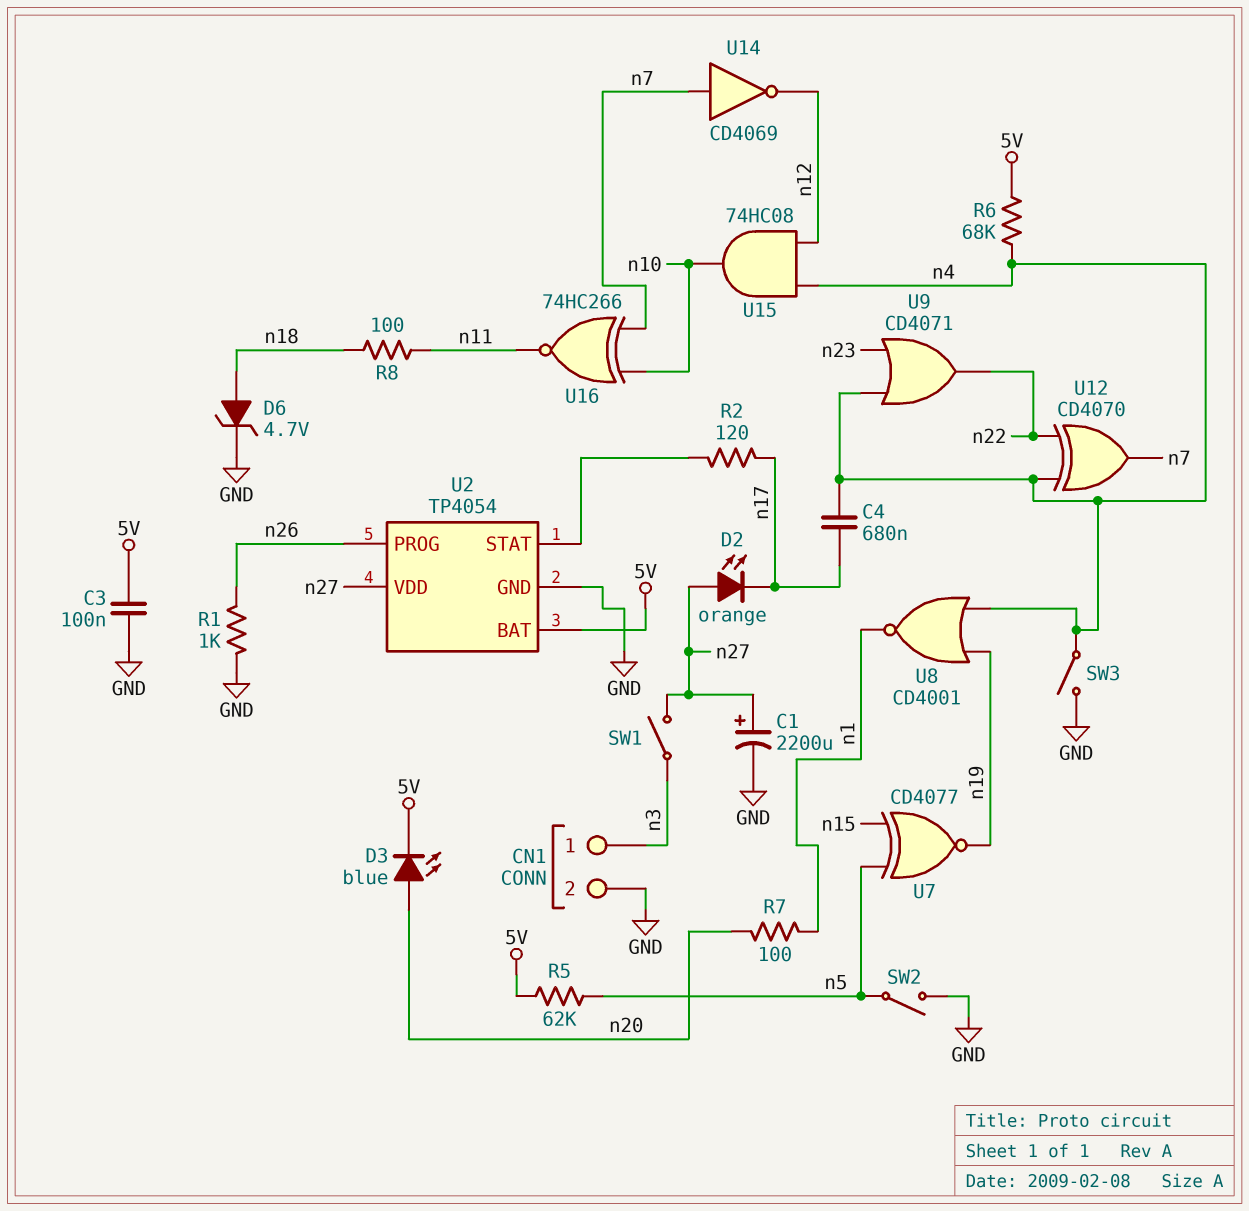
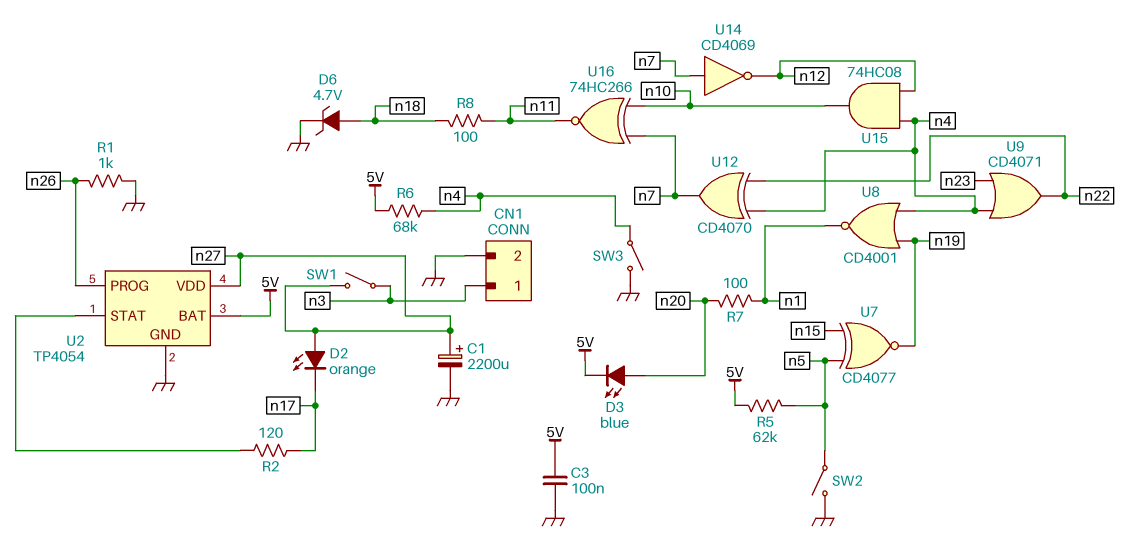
C4: 680nF (n4, n17) -> none

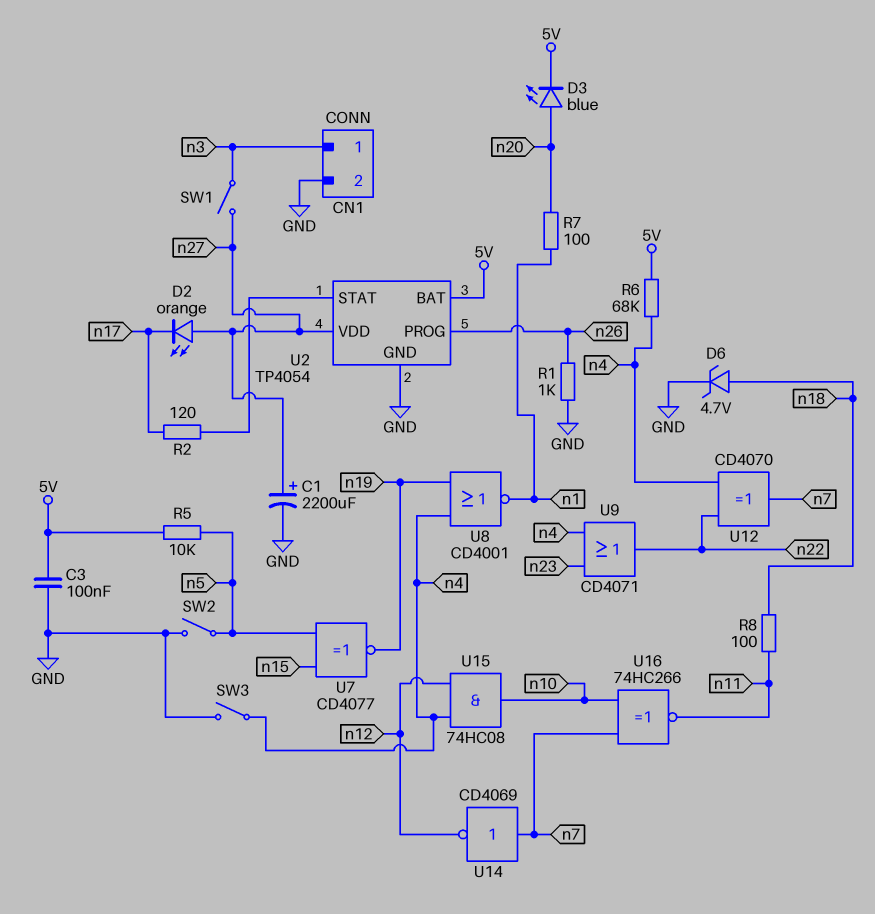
R5: 62k (5V, n5) -> 10k (5V, n5)

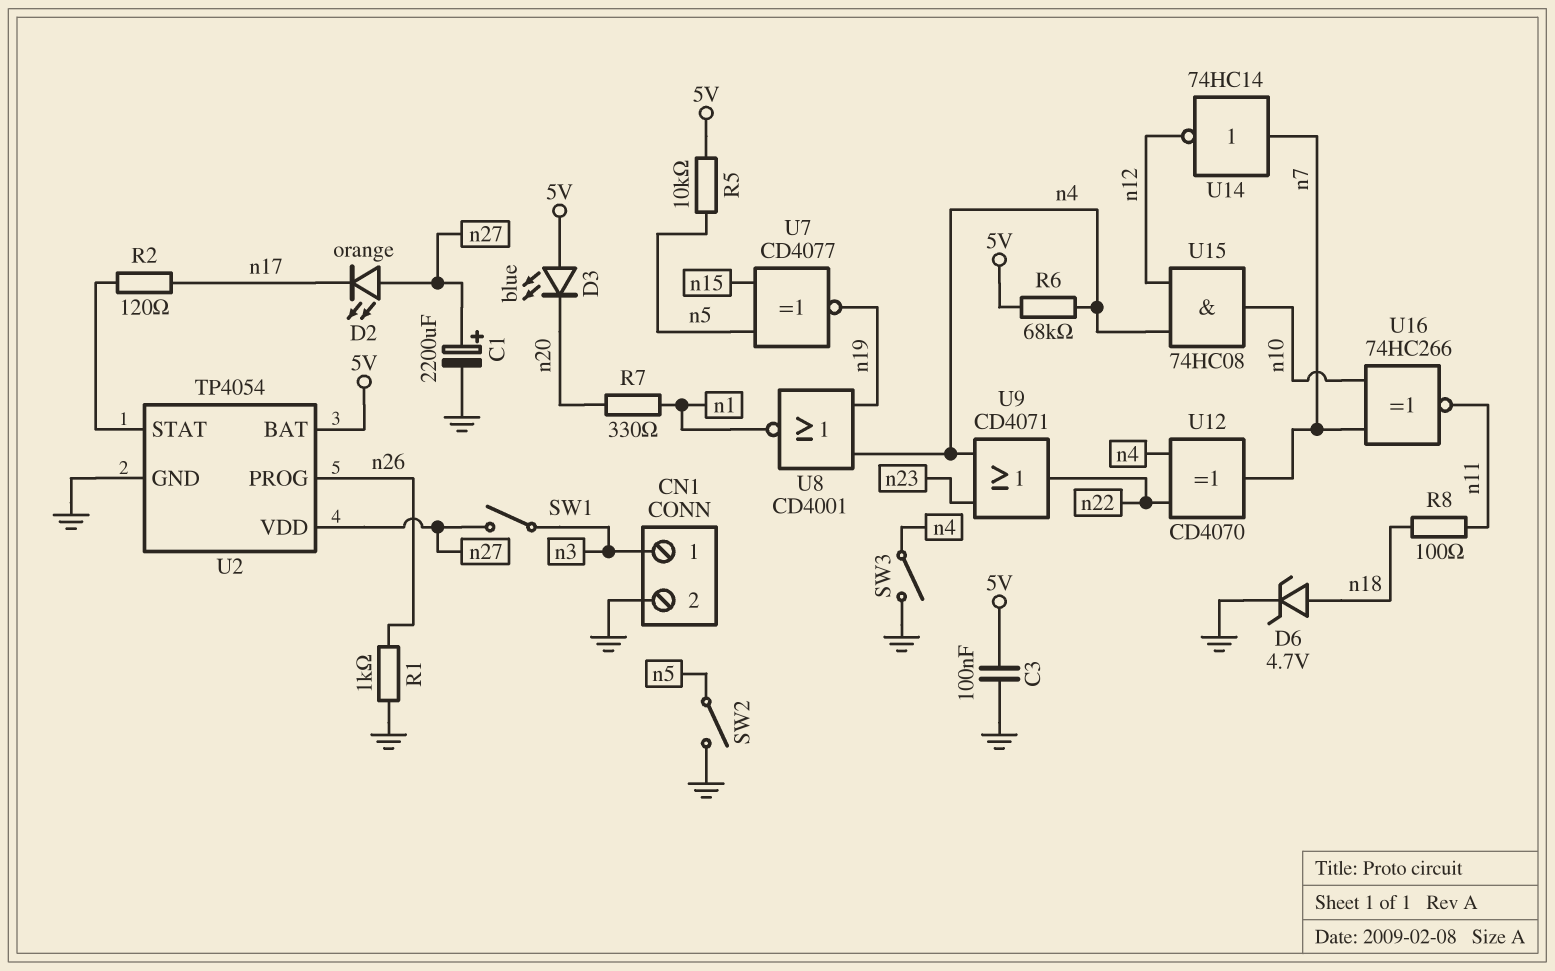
D3: LED blue (A n20, K 5V) -> LED blue (A 5V, K n20)
R7: 100 (n1, n20) -> 330 (n1, n20)
U14: NOT CD4069 (in n7, out n12) -> NOT 74HC14 (in n7, out n12)

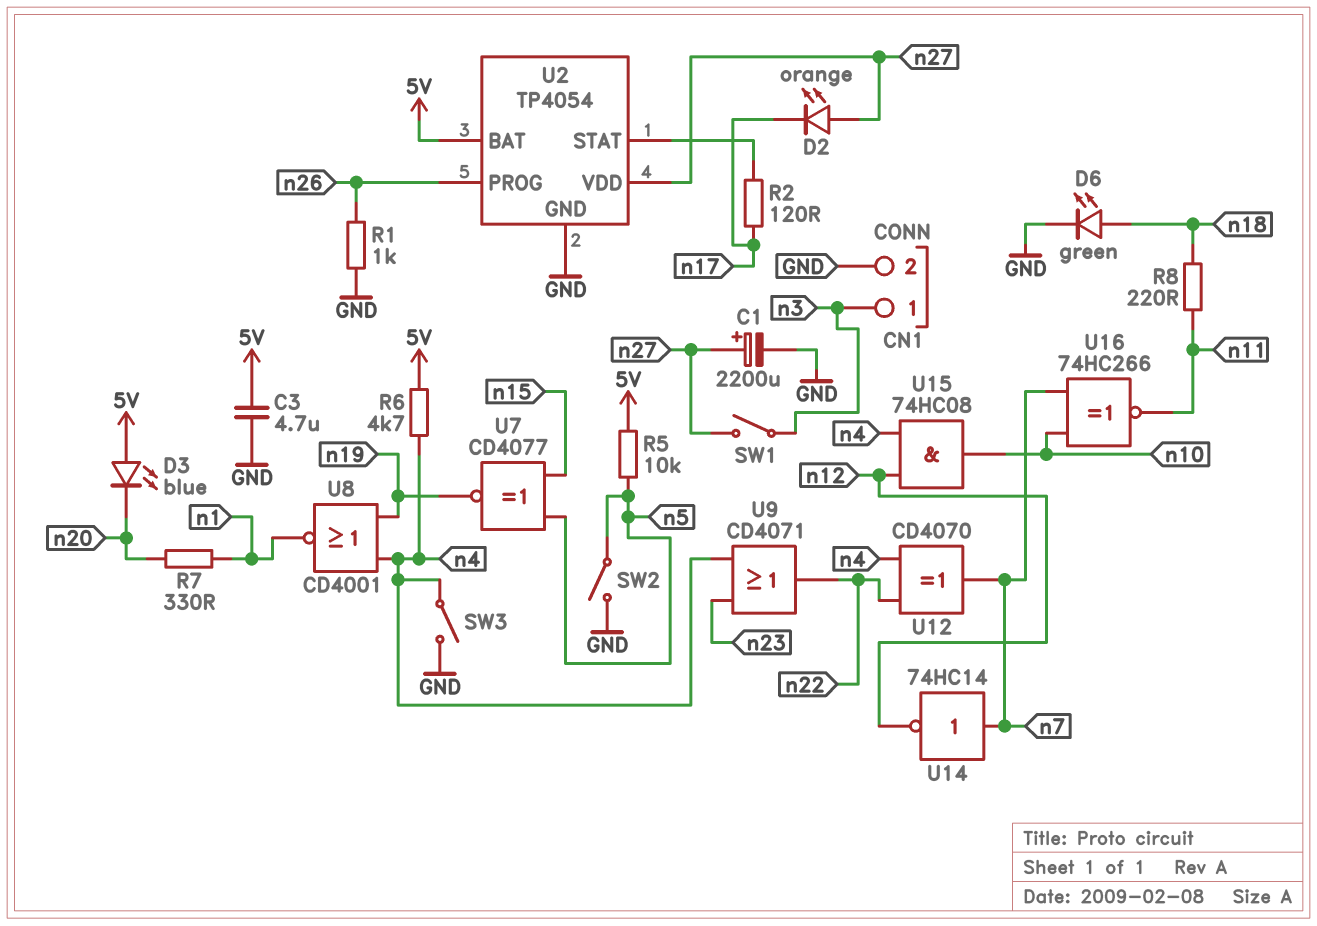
C3: 100nF (5V, GND) -> 4.7uF (5V, GND)
D6: zener 4.7V (A n18, K GND) -> LED green (A n18, K GND)
R6: 68k (5V, n4) -> 4.7k (5V, n4)
R8: 100 (n11, n18) -> 220 (n11, n18)

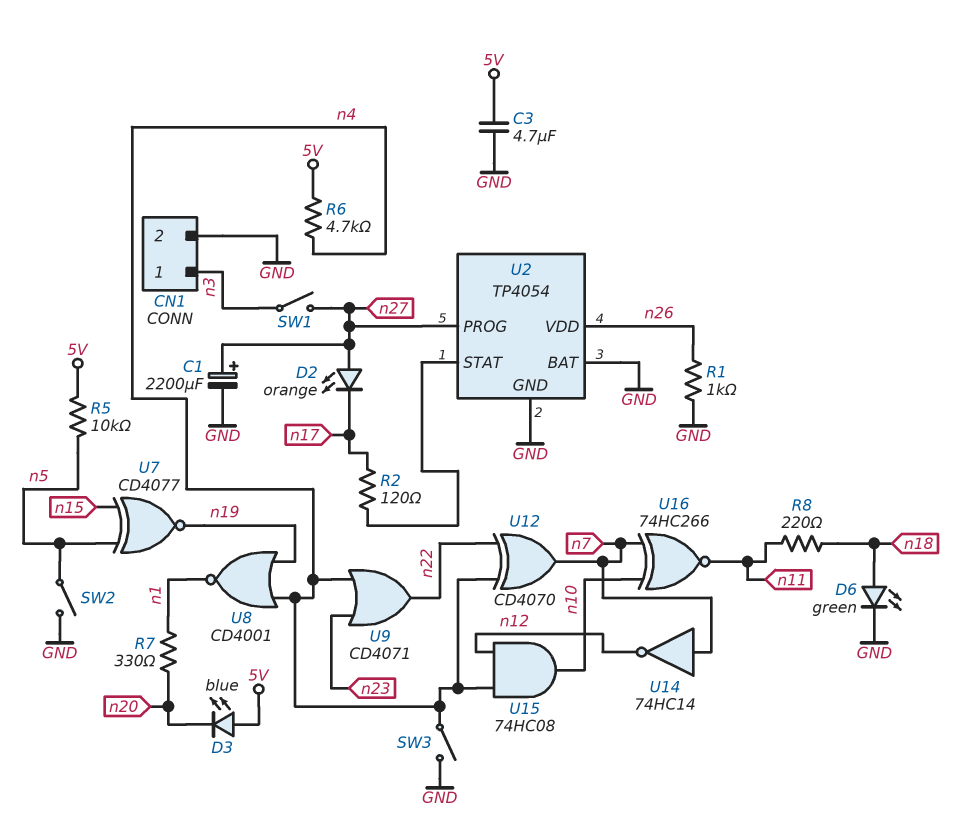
U2 pin BAT: 5V -> GND
U2 pin PROG: n26 -> n27
U2 pin VDD: n27 -> n26

